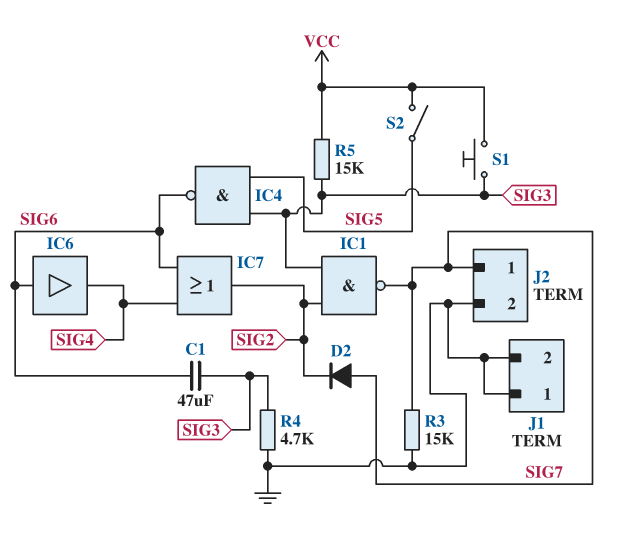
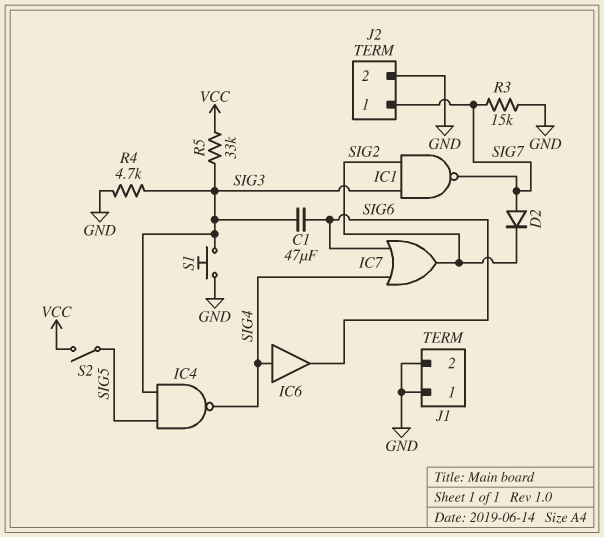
IC4: NAND (in SIG3, in SIG5, out SIG6) -> NAND (in SIG3, in SIG5, out SIG4)
IC6: buffer (in SIG6, out SIG4) -> buffer (in SIG4, out SIG6)
R5: 15k (SIG3, VCC) -> 33k (SIG3, VCC)
S1: button (SIG3, VCC) -> button (GND, SIG3)

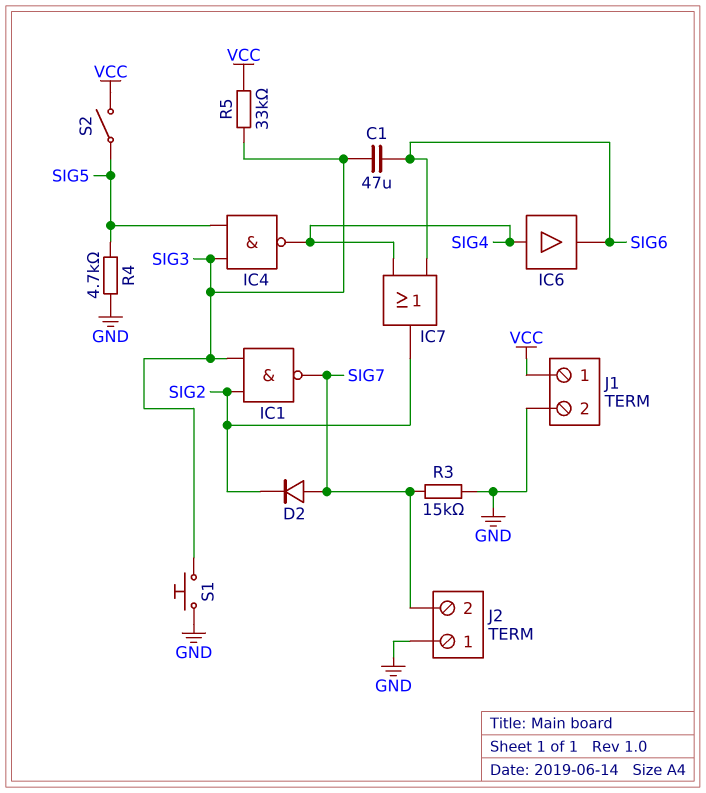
J1 pin 1: GND -> VCC
J2 pin 1: SIG7 -> GND
J2 pin 2: GND -> SIG7
R4: 4.7k (GND, SIG3) -> 4.7k (GND, SIG5)

